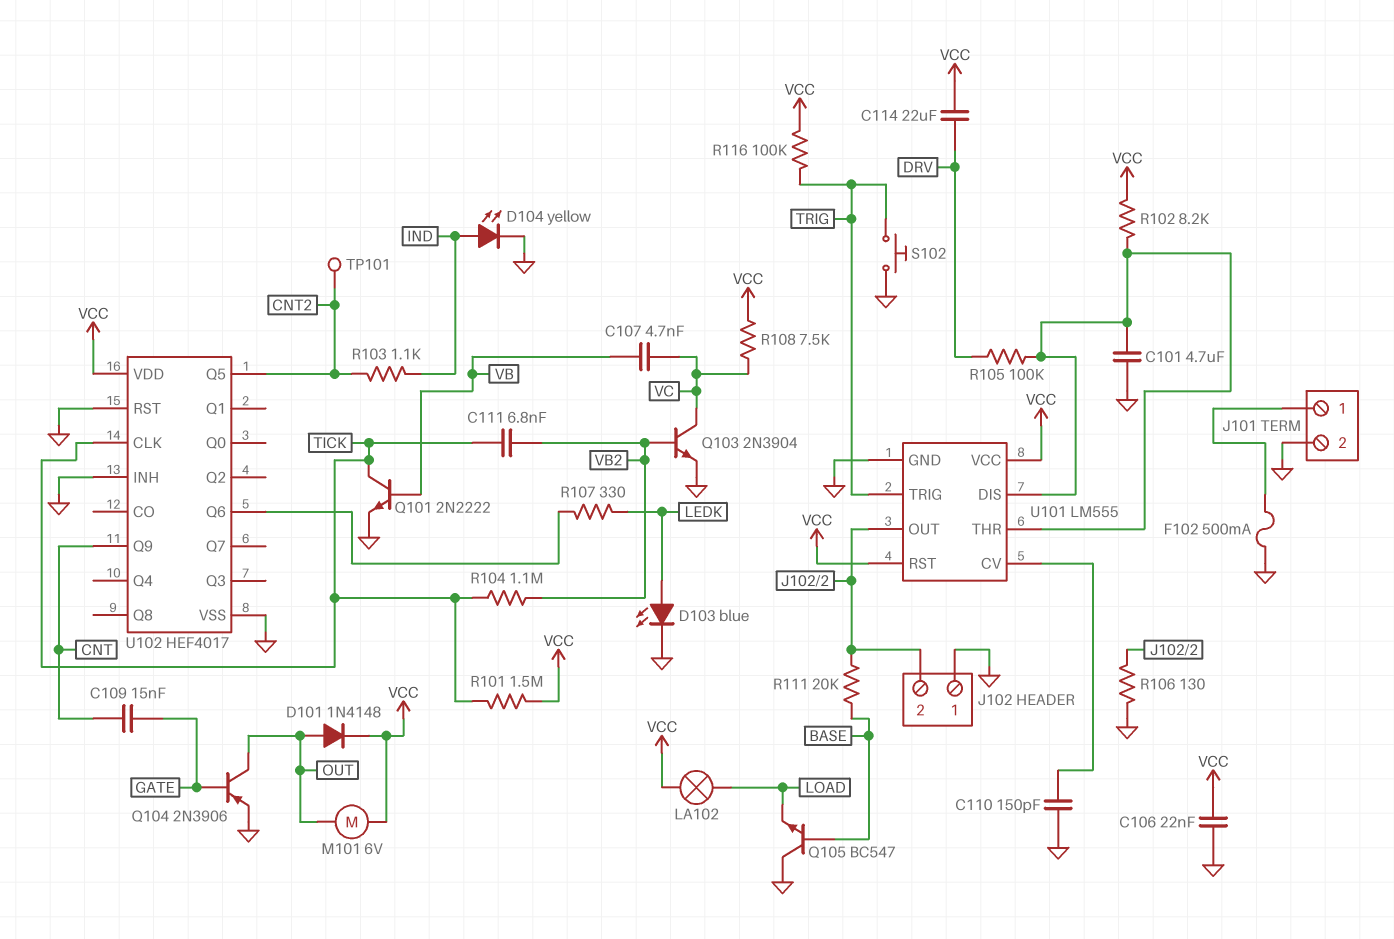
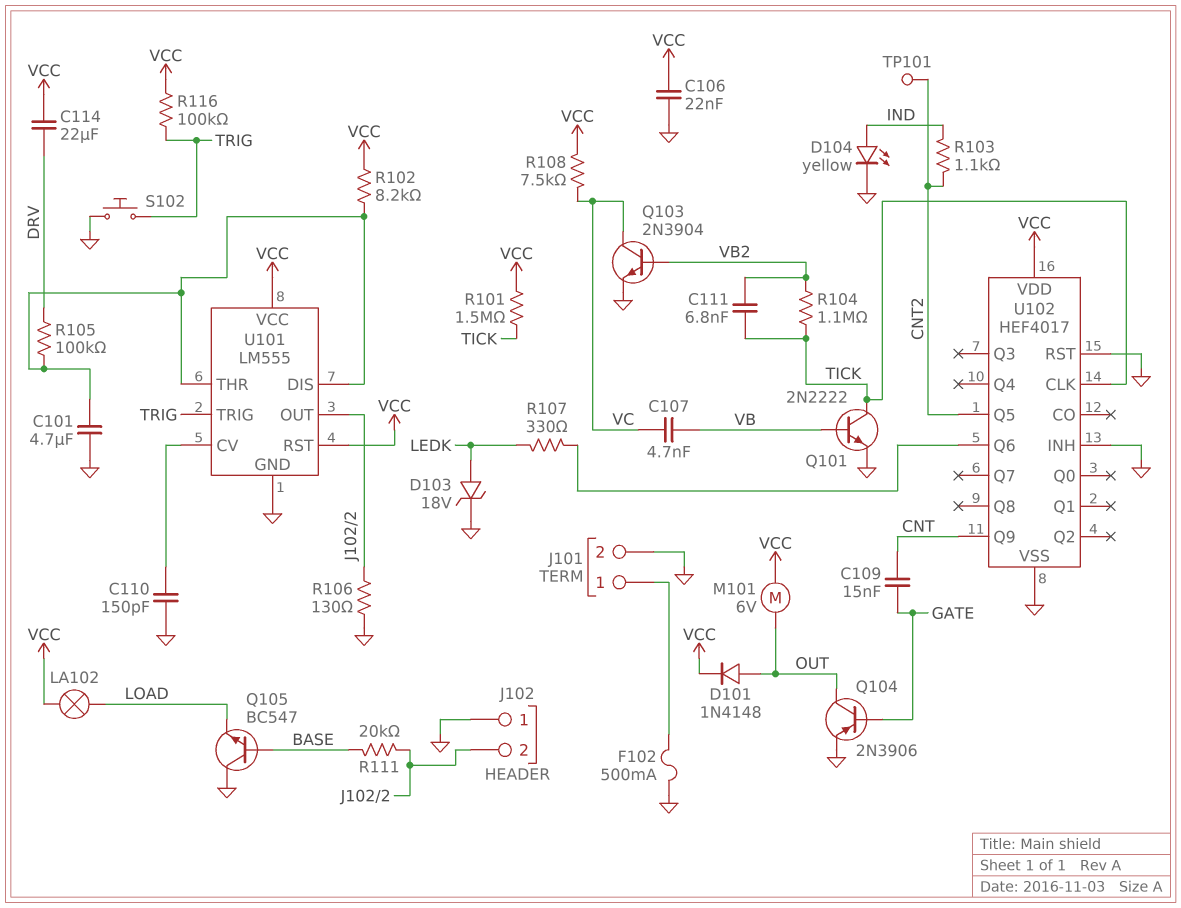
D103: LED blue (A LEDK, K GND) -> zener 18V (A LEDK, K GND)

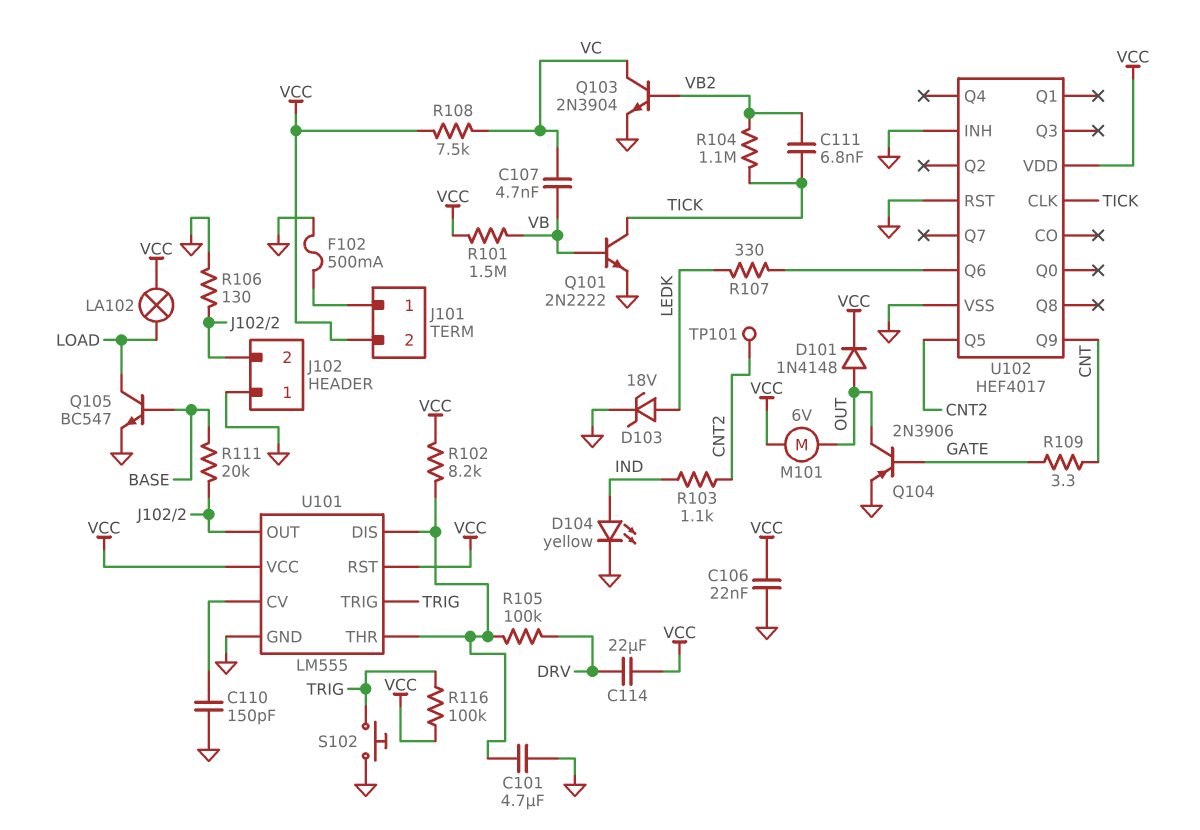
C109: 15nF (CNT, GATE) -> none
J101 pin 2: GND -> VCC
Q105: NPN BC547 (B BASE, C GND, E LOAD) -> NPN BC547 (B BASE, C LOAD, E GND)
R101: 1.5M (TICK, VCC) -> 1.5M (VB, VCC)
R109: none -> 3.3 (CNT, GATE)

